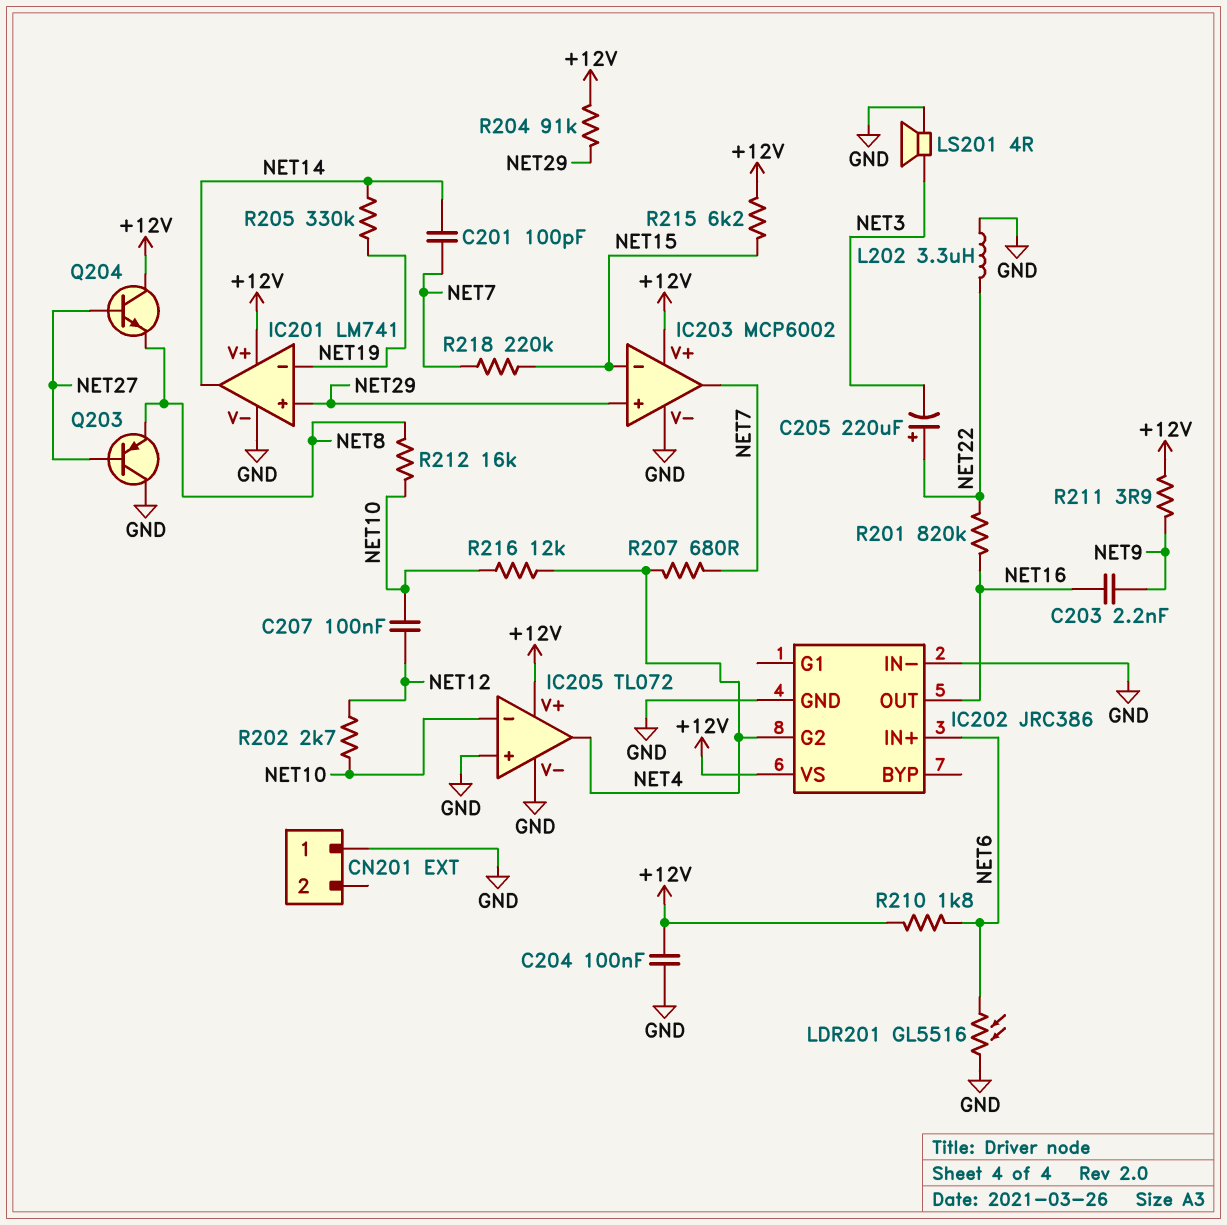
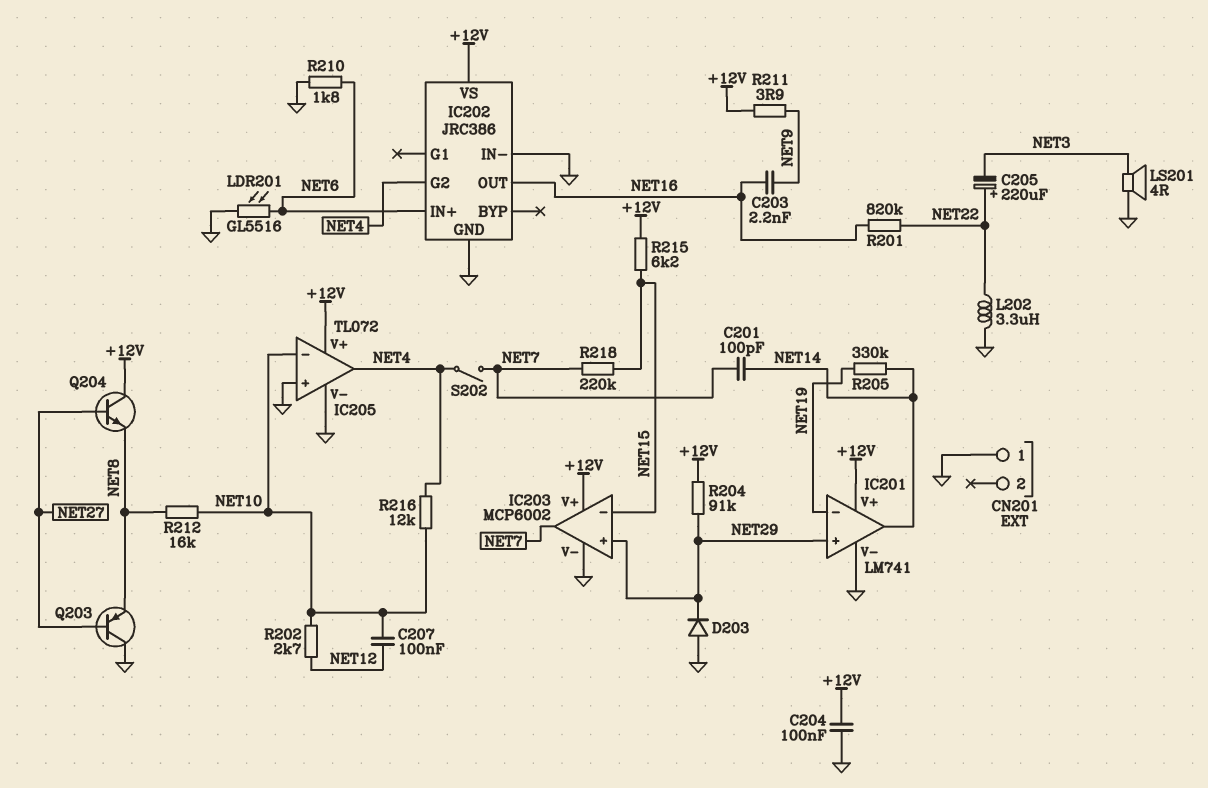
D203: none -> diode (A GND, K NET29)
R207: 680 (NET4, NET7) -> none
R210: 1.8k (+12V, NET6) -> 1.8k (GND, NET6)
S202: none -> switch (NET4, NET7)

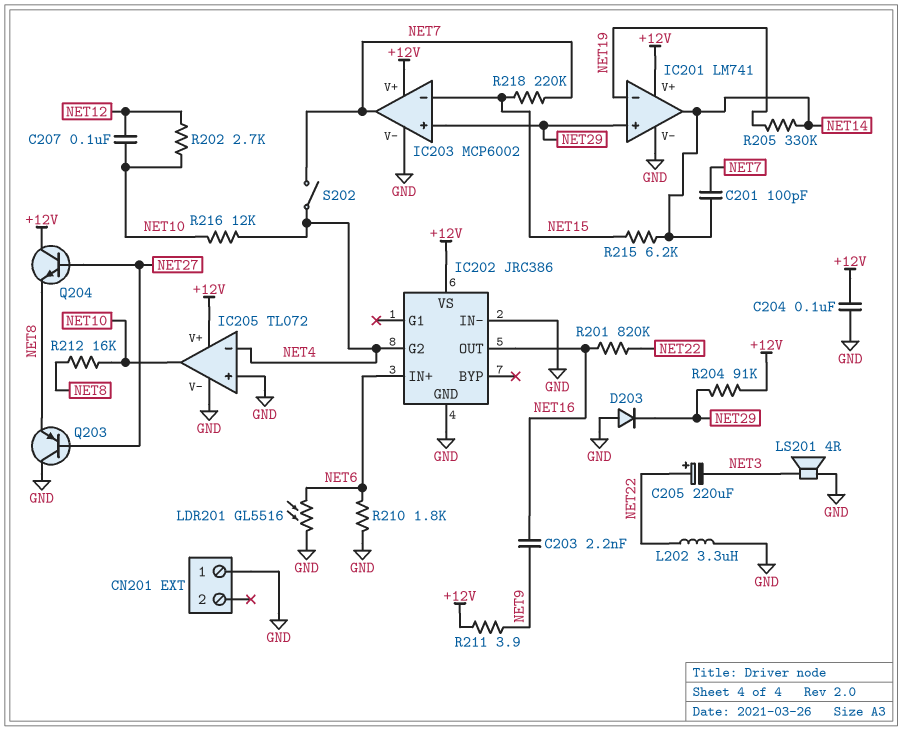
IC205 pin in-: NET10 -> NET4
IC205 pin out: NET4 -> NET10
R215: 6.2k (+12V, NET15) -> 6.2k (NET14, NET15)

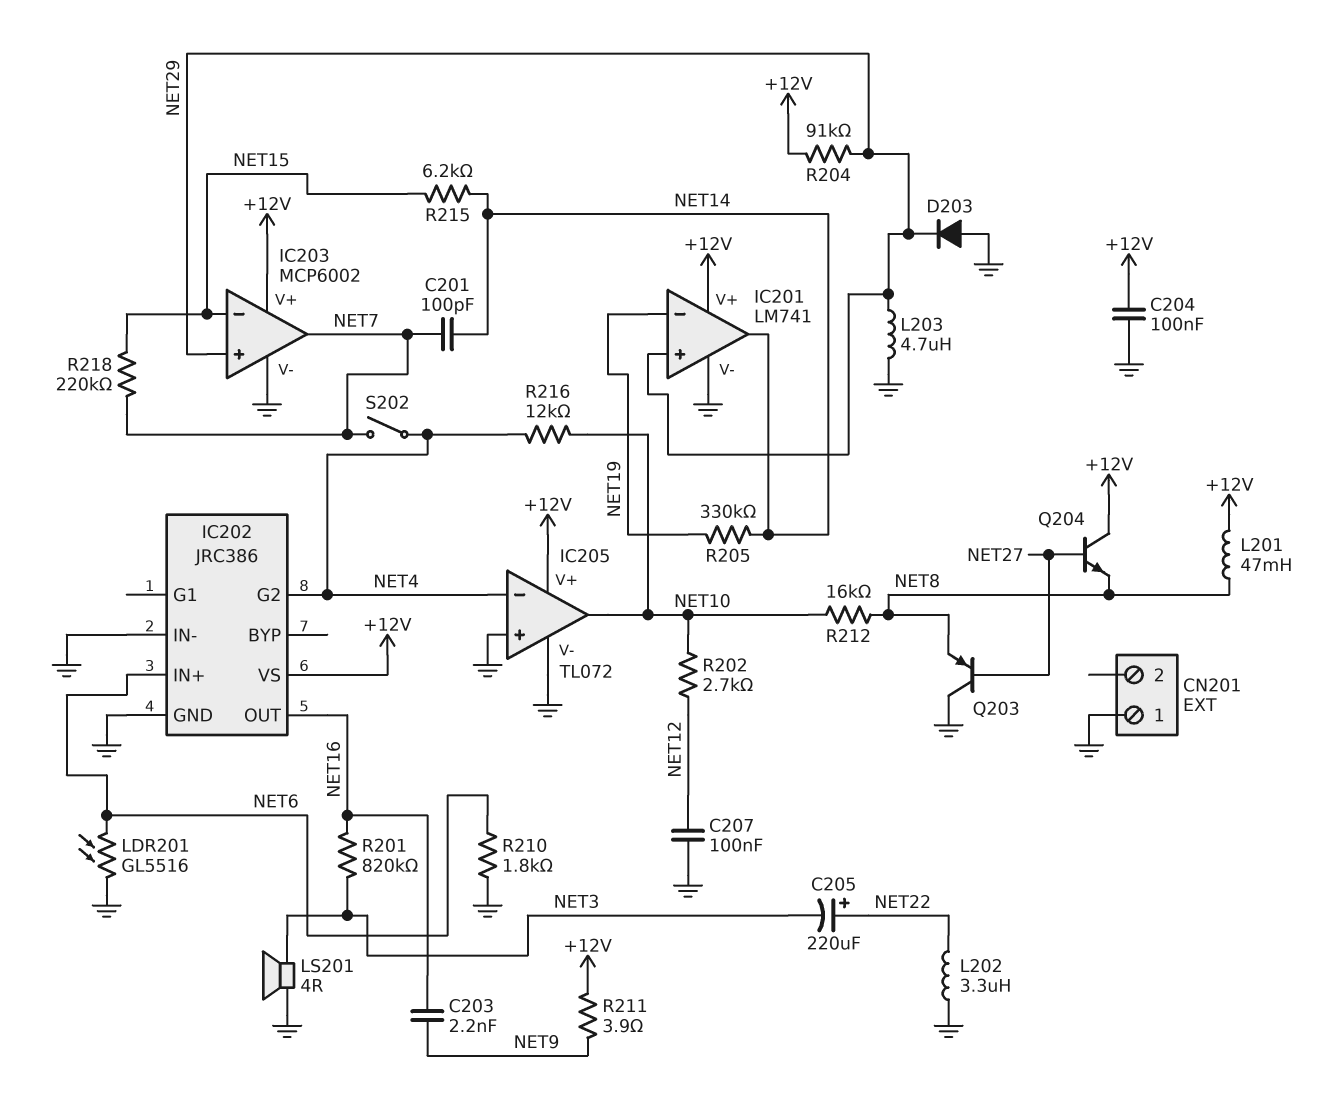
C207: 100nF (NET10, NET12) -> 100nF (GND, NET12)
L201: none -> 47mH (+12V, NET8)
L203: none -> 4.7uH (GND, NET29)
R201: 820k (NET16, NET22) -> 820k (NET3, NET16)

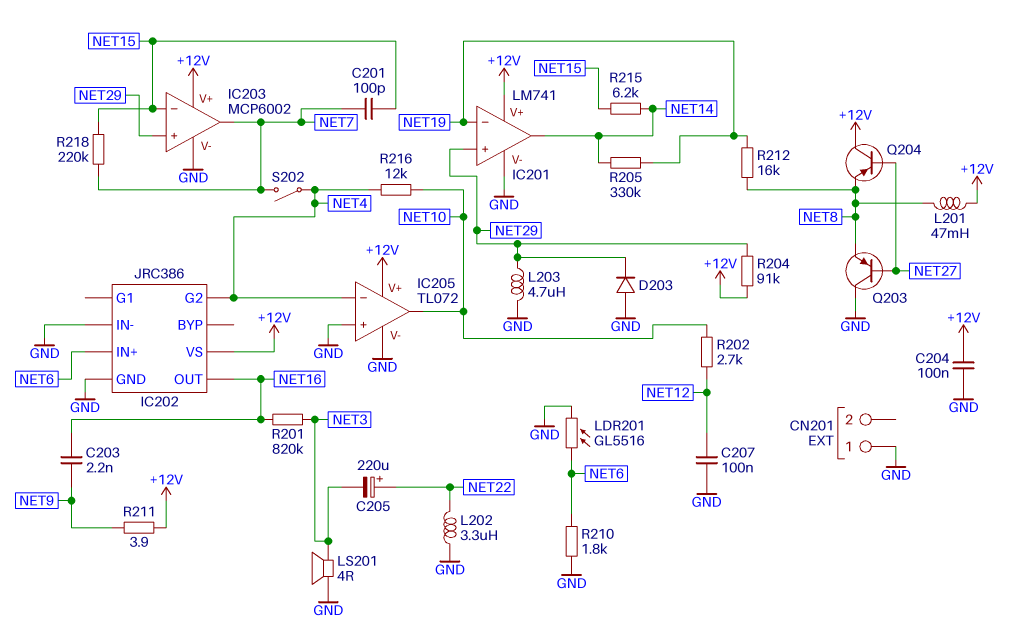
C201: 100pF (NET7, NET14) -> 100pF (NET7, NET15)
Q204: NPN (B NET27, C +12V, E NET8) -> PNP (B NET27, C +12V, E NET8)
R212: 16k (NET8, NET10) -> 16k (NET8, NET19)

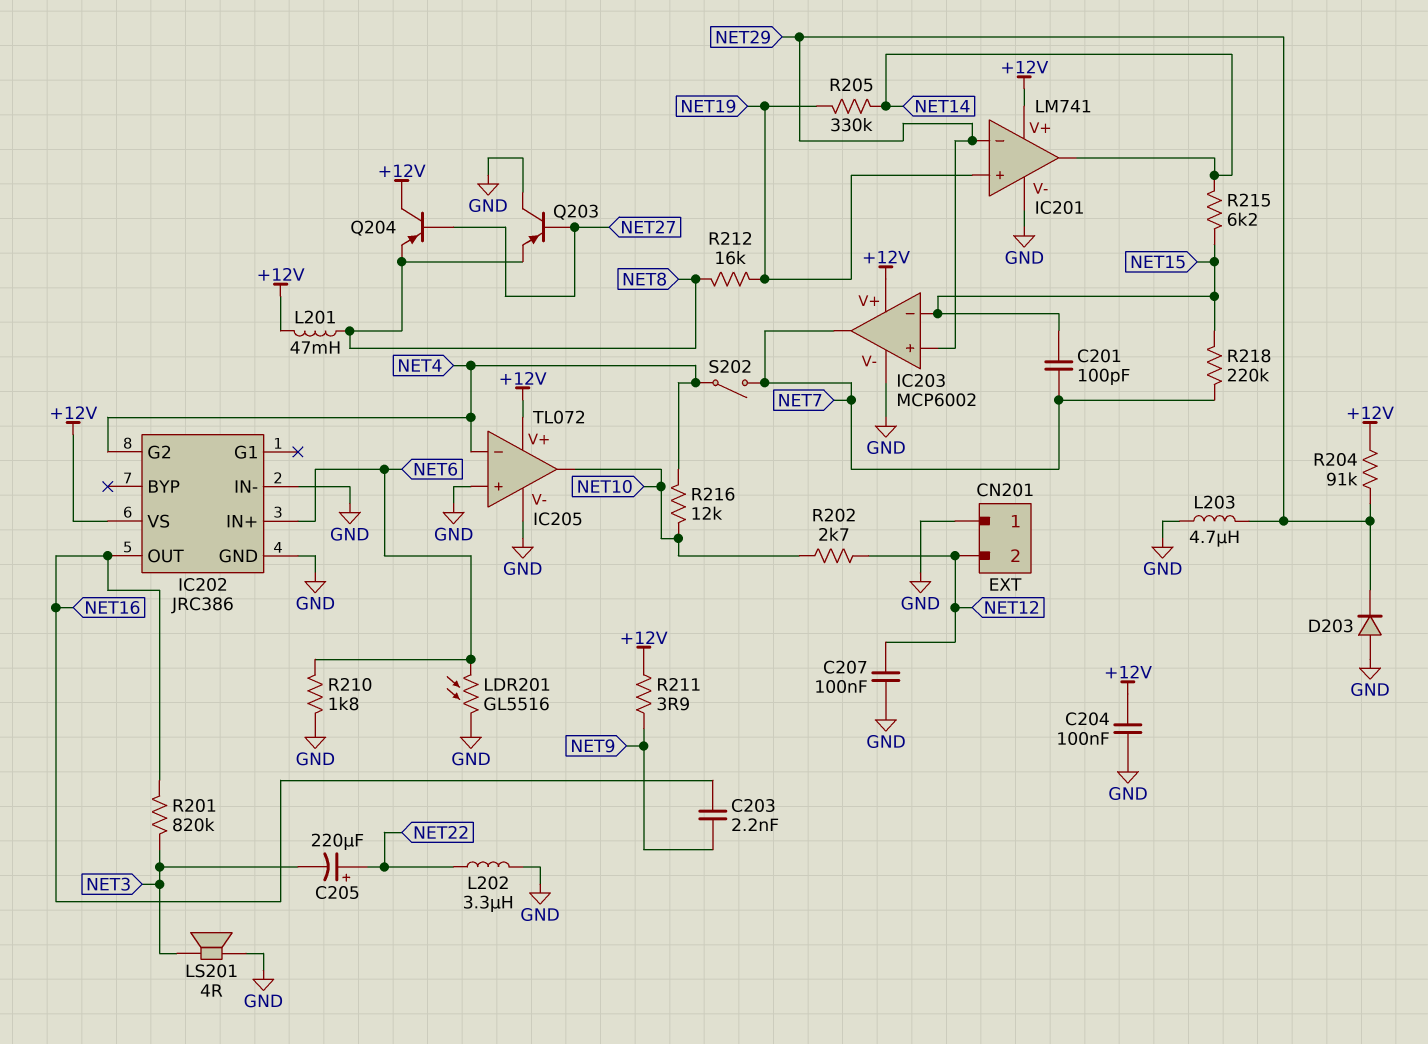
CN201 pin 2: none -> NET12
IC201 pin in+: NET29 -> NET19
IC201 pin in-: NET19 -> NET29

